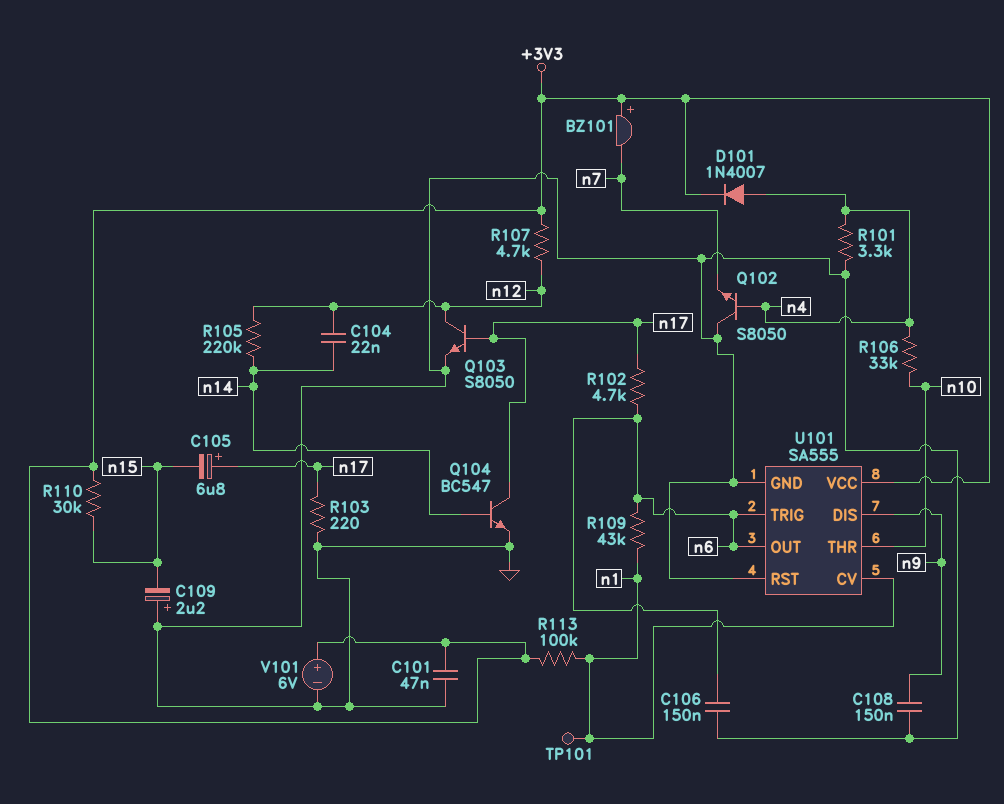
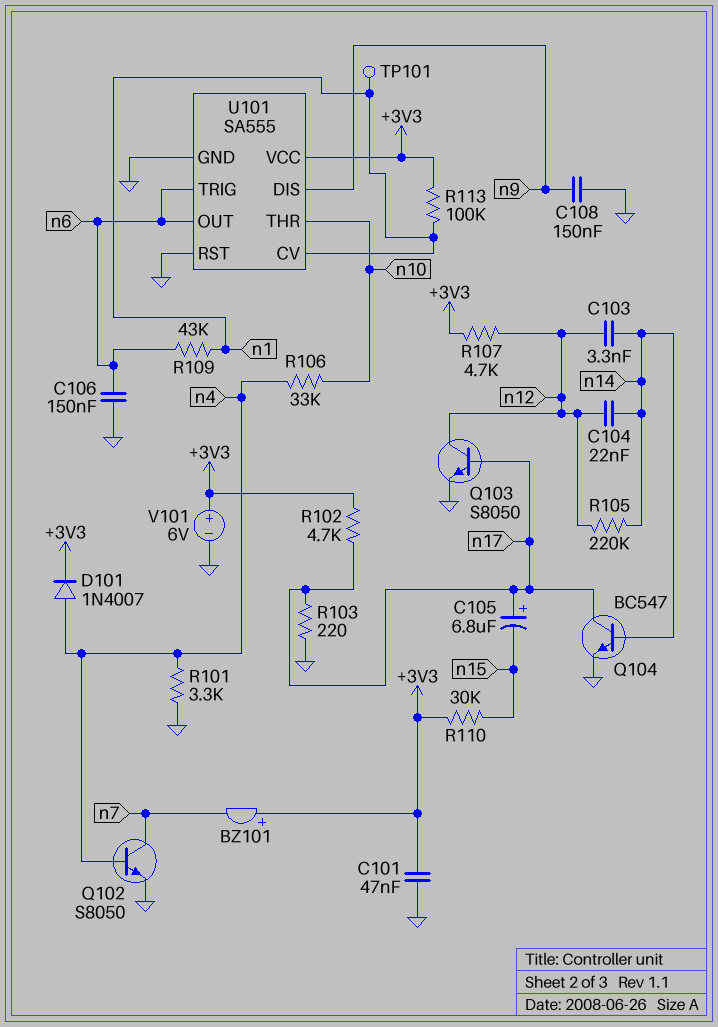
C103: none -> 3.3nF (n12, n14)
C109: 2.2uF (plus GND, minus n15) -> none
Q102: NPN S8050 (B n4, C GND, E n7) -> NPN S8050 (B n4, C n7, E GND)
R102: 4.7k (n6, n17) -> 4.7k (+3V3, n17)

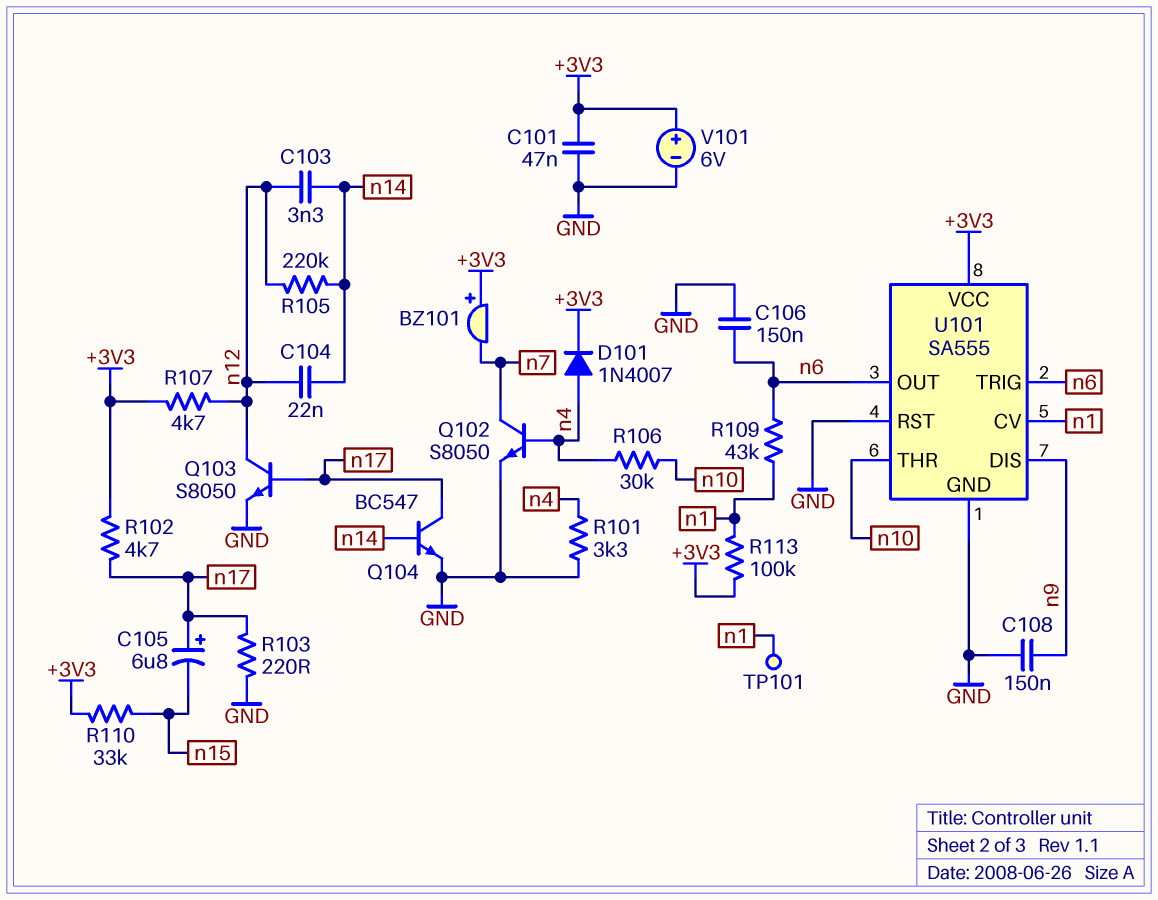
R106: 33k (n4, n10) -> 30k (n4, n10)
R110: 30k (+3V3, n15) -> 33k (+3V3, n15)

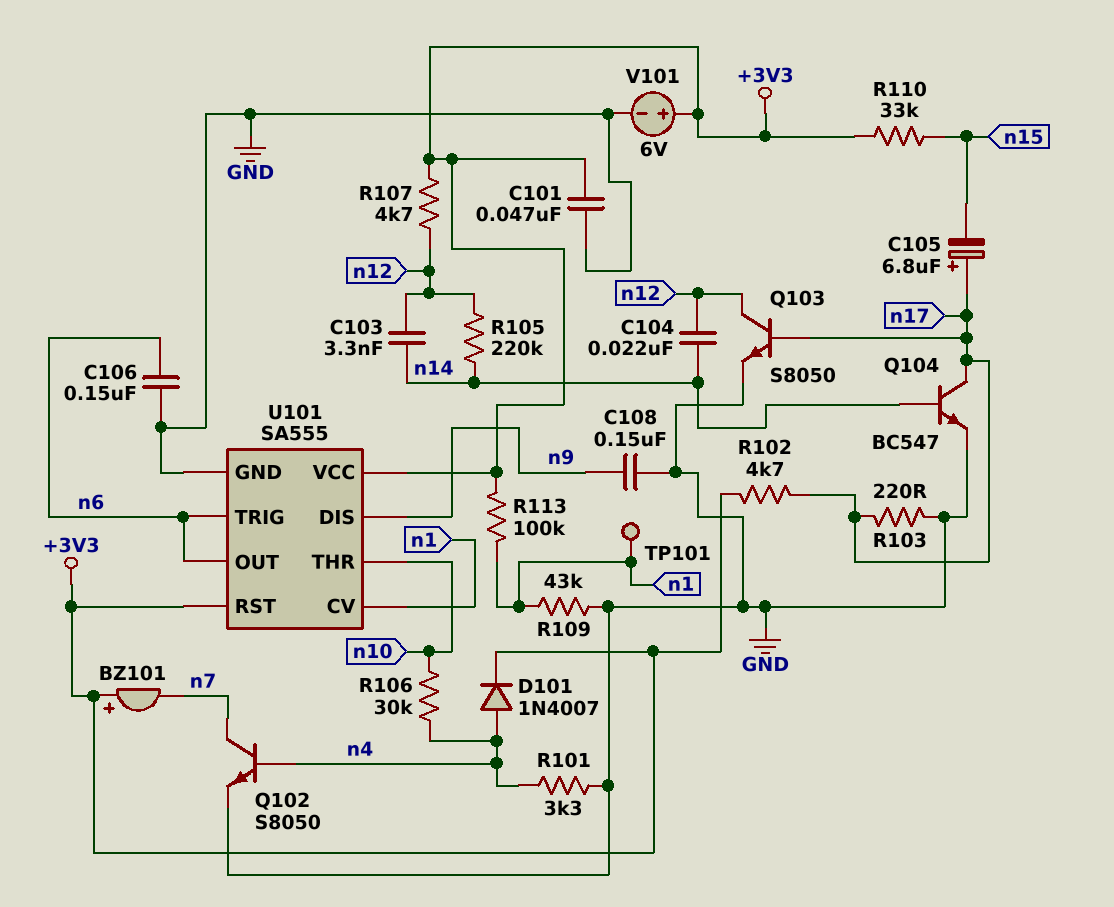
R109: 43k (n1, n6) -> 43k (GND, n1)
U101 pin RST: GND -> +3V3

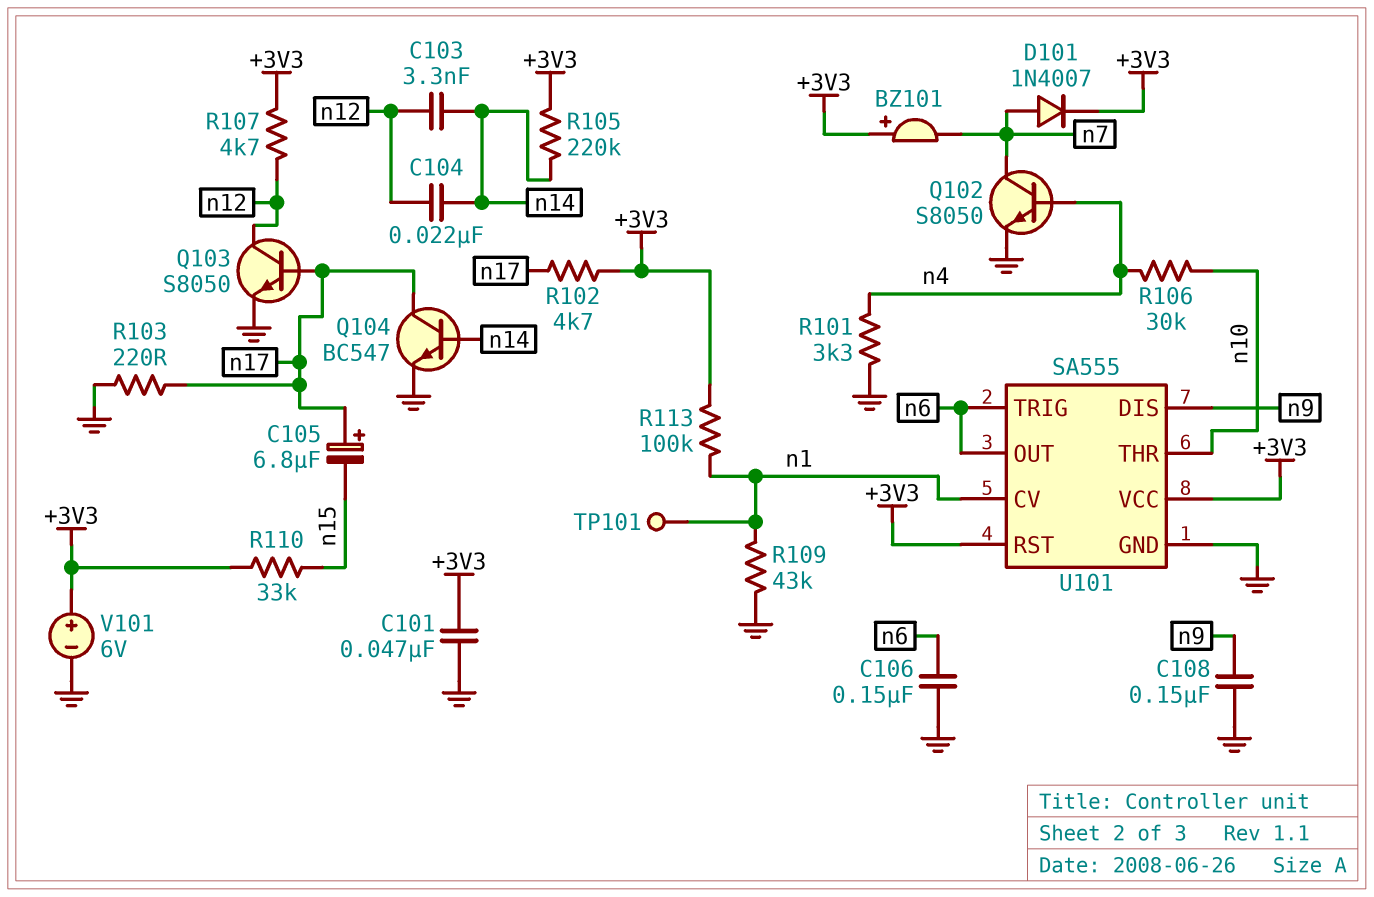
D101: diode 1N4007 (A n4, K +3V3) -> diode 1N4007 (A n7, K +3V3)
R105: 220k (n12, n14) -> 220k (+3V3, n14)

